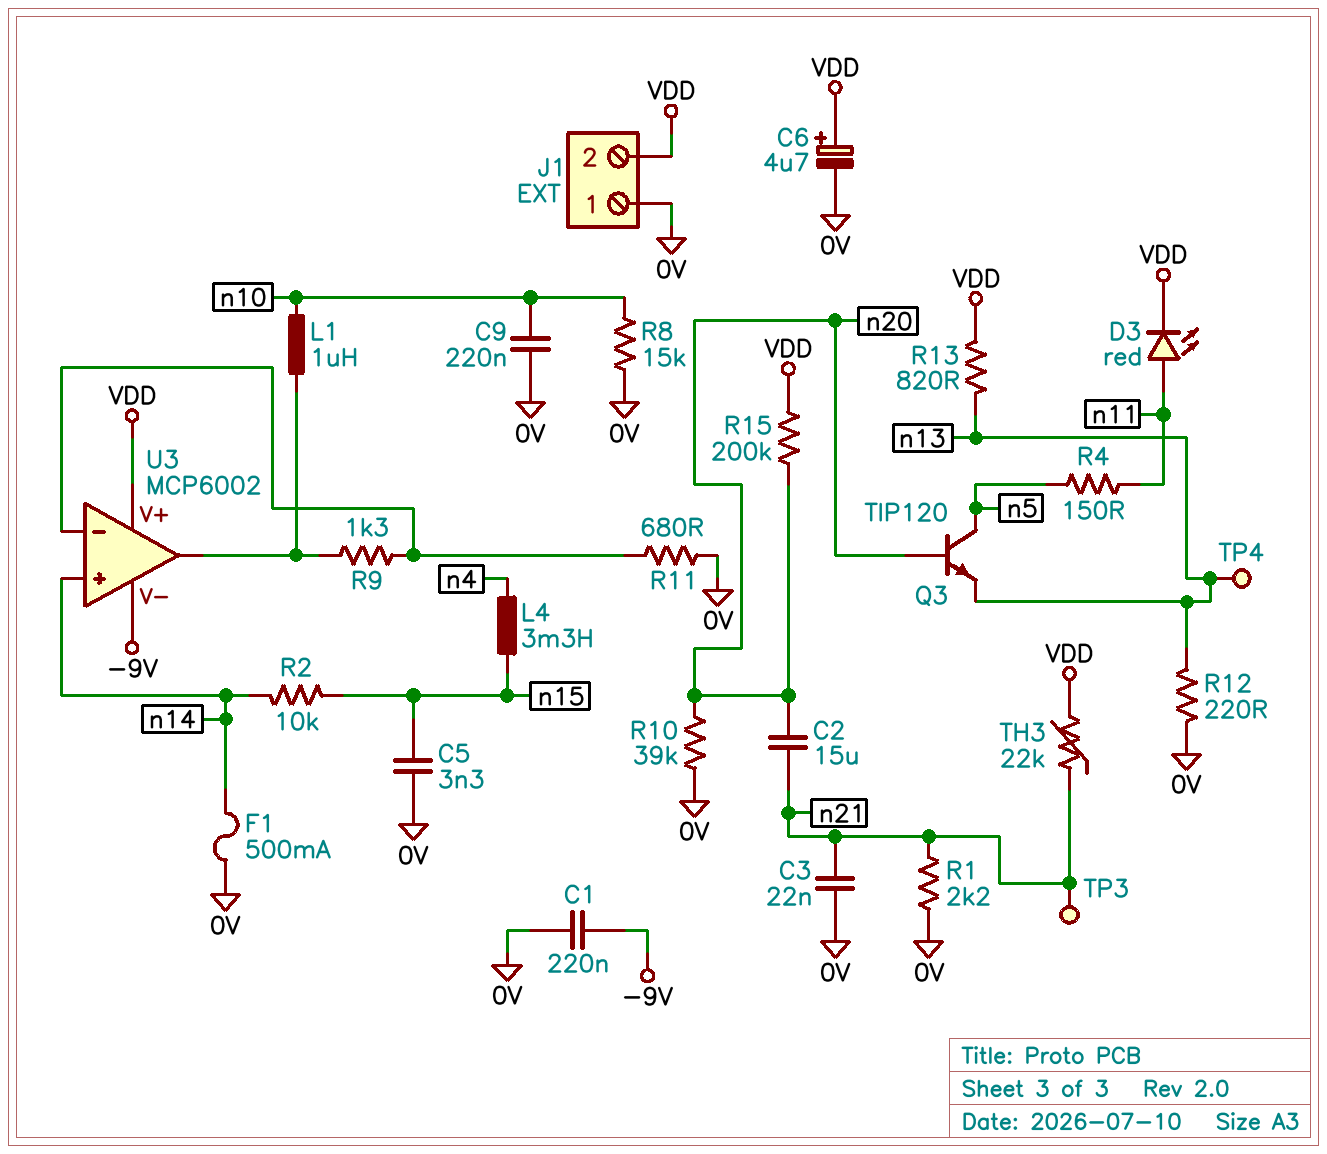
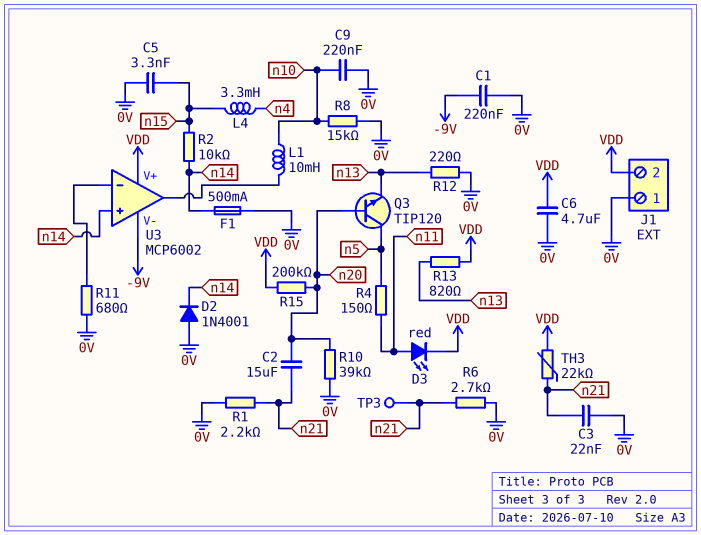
C6: 4.7uF (plus VDD, minus 0V) -> 4.7uF (0V, VDD)
D2: none -> diode 1N4001 (A 0V, K n14)
L1: 1uH (U3/out, n10) -> 10mH (U3/out, n10)
R6: none -> 2.7k (0V, n21)
R9: 1.3k (U3/in-, U3/out) -> none
TP4: test point (n13) -> none

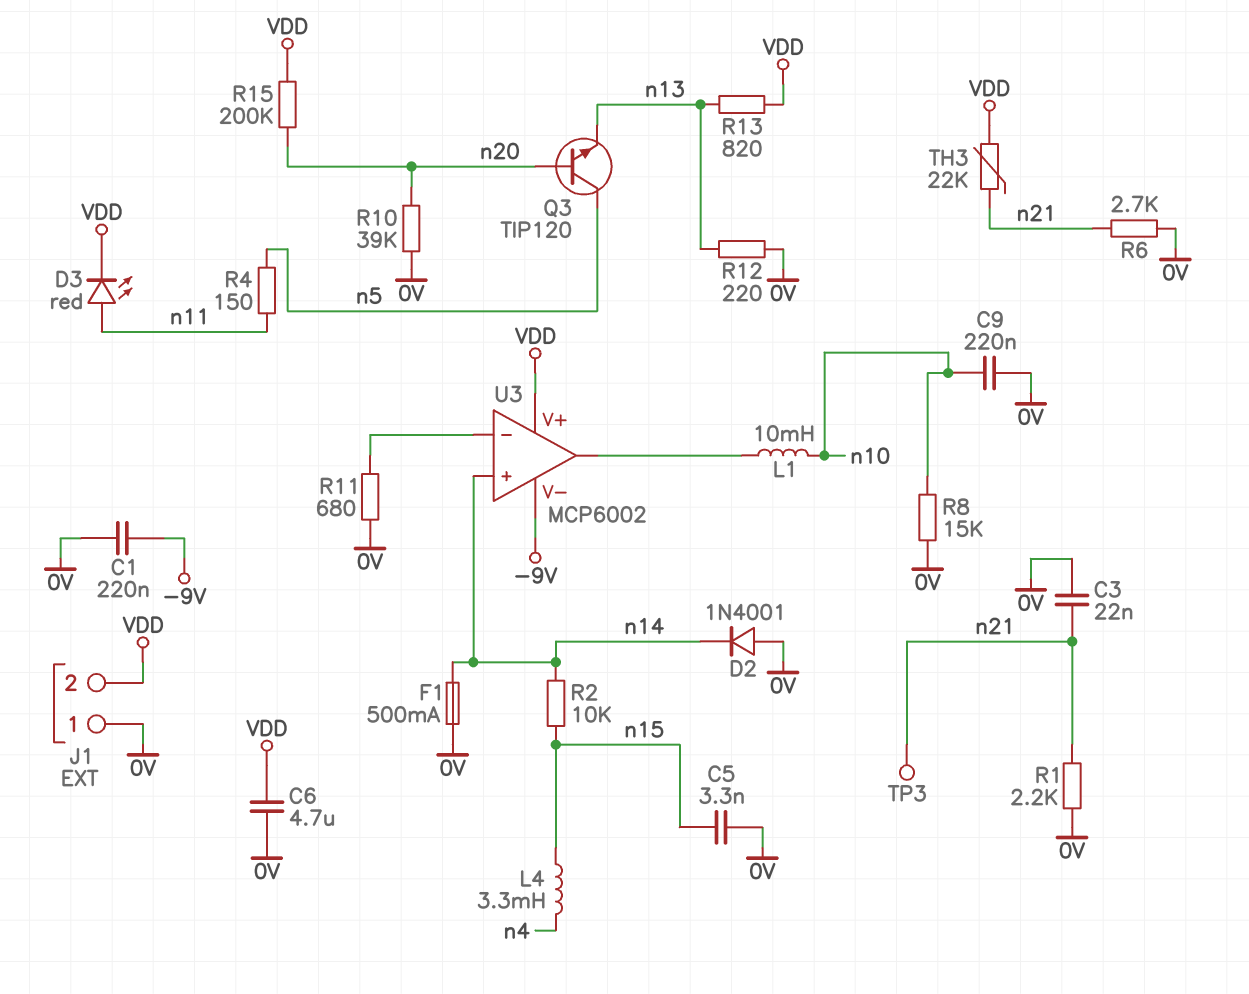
C2: 15uF (n20, n21) -> none

